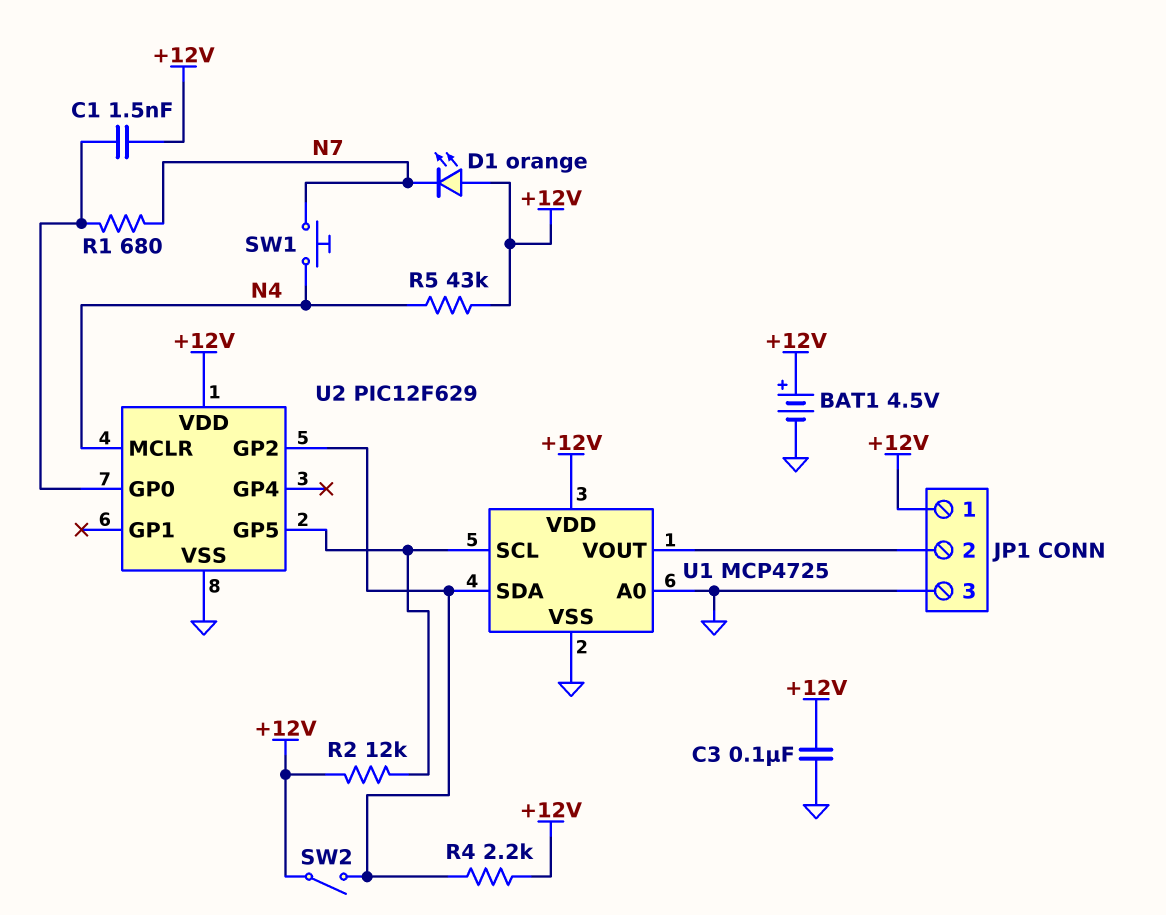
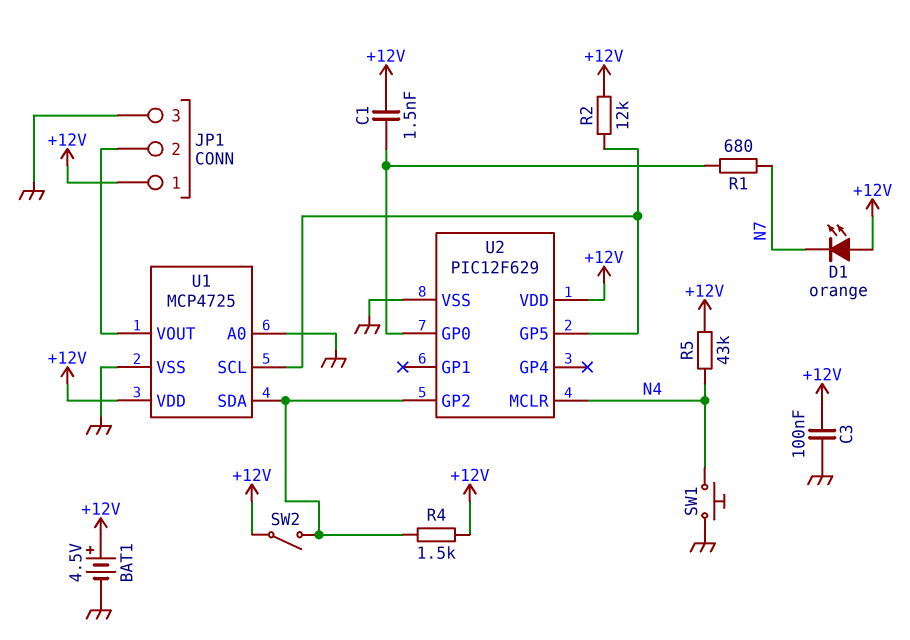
R4: 2.2k (+12V, U1/SDA) -> 1.5k (+12V, U1/SDA)
SW1: button (N4, N7) -> button (GND, N4)

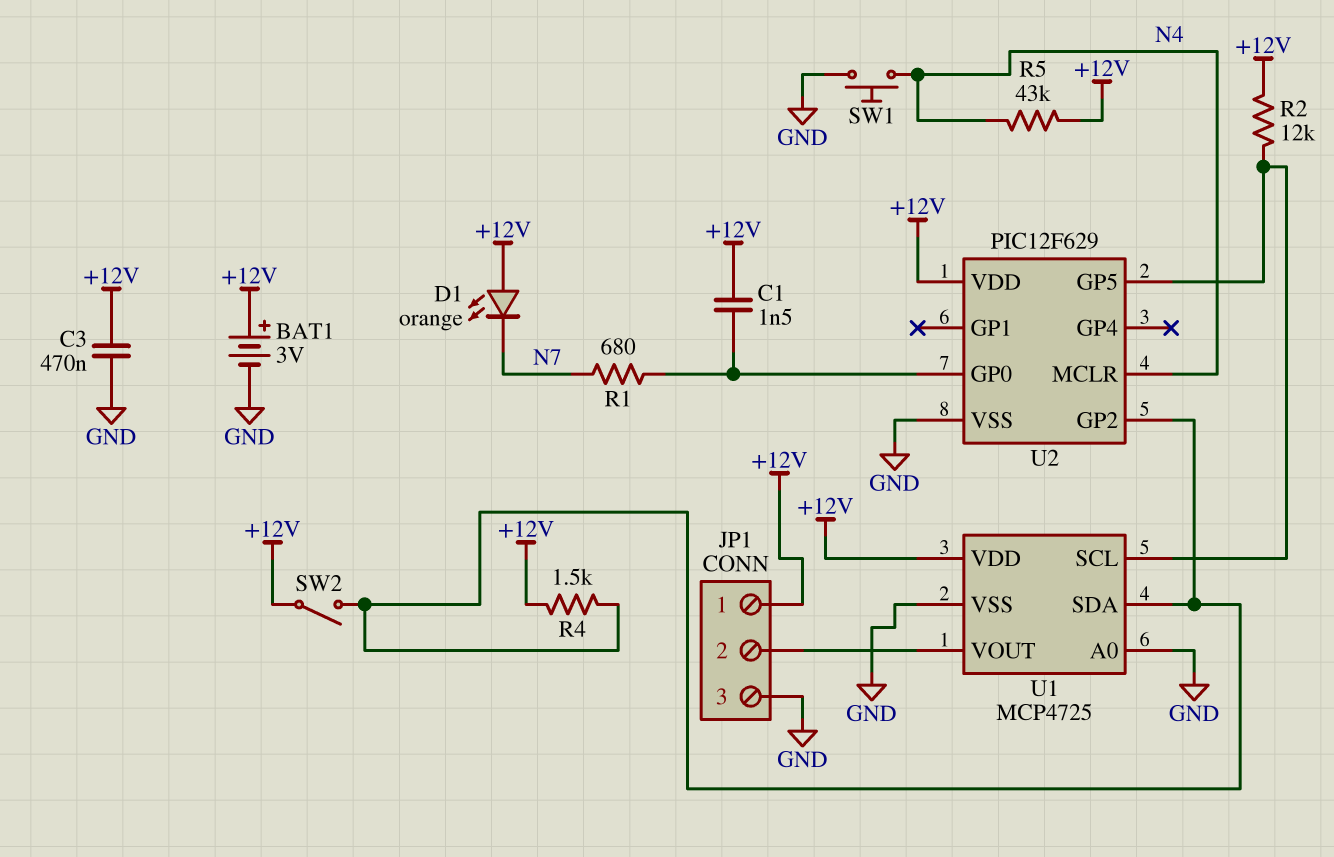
BAT1: 4.5V (plus +12V, minus GND) -> 3V (plus +12V, minus GND)
C3: 100nF (+12V, GND) -> 470nF (+12V, GND)

